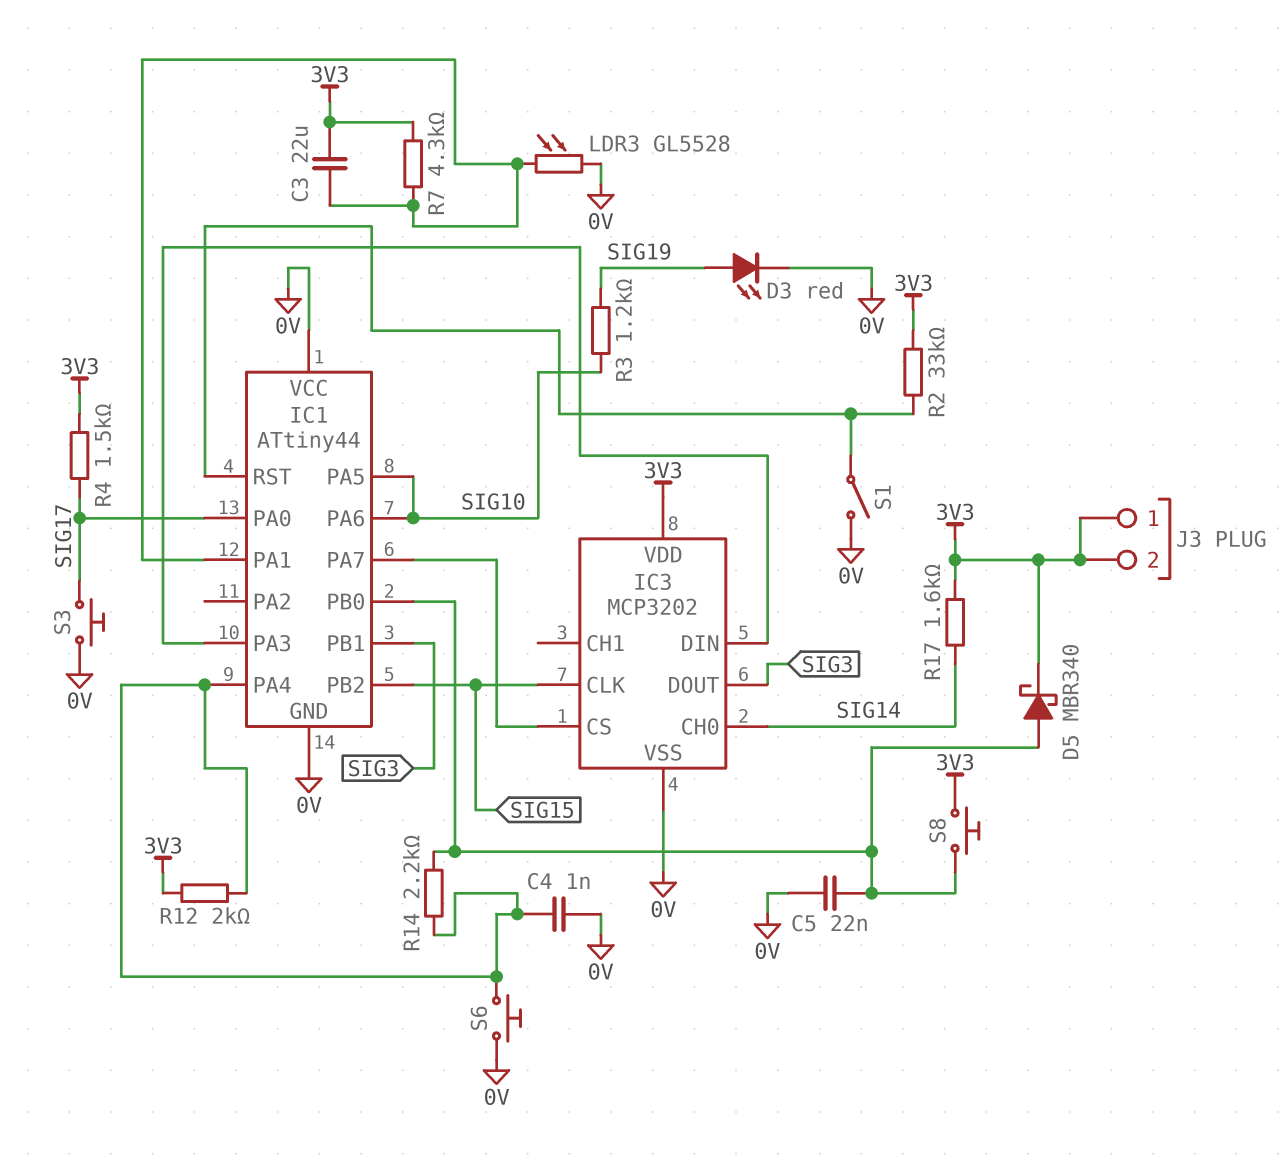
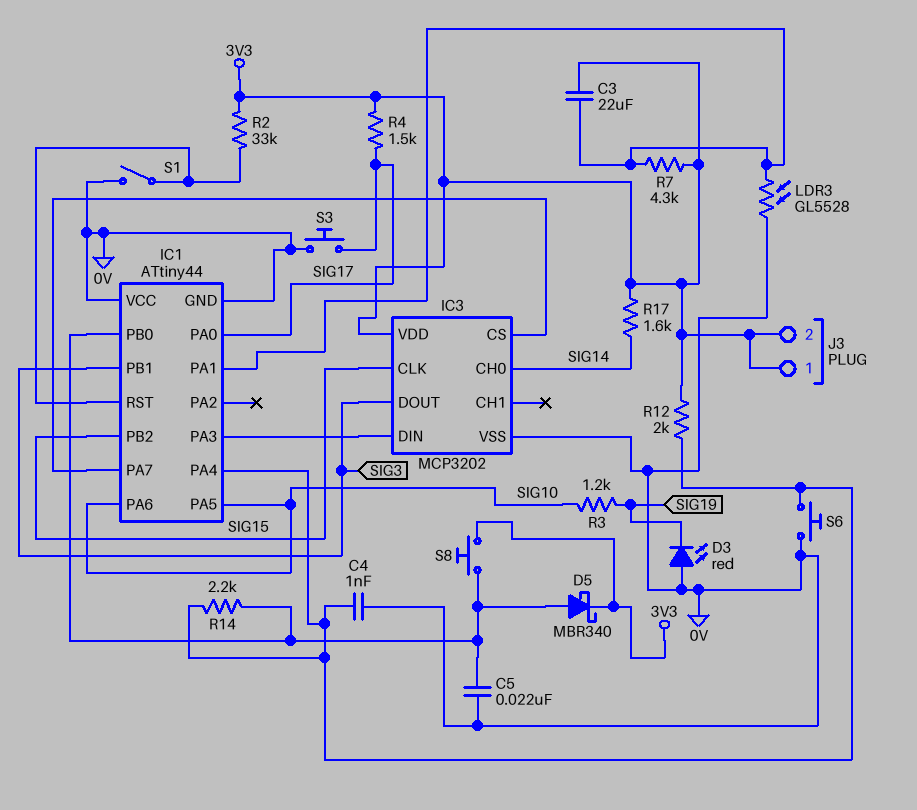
D3: LED red (A SIG19, K 0V) -> LED red (A 0V, K SIG19)

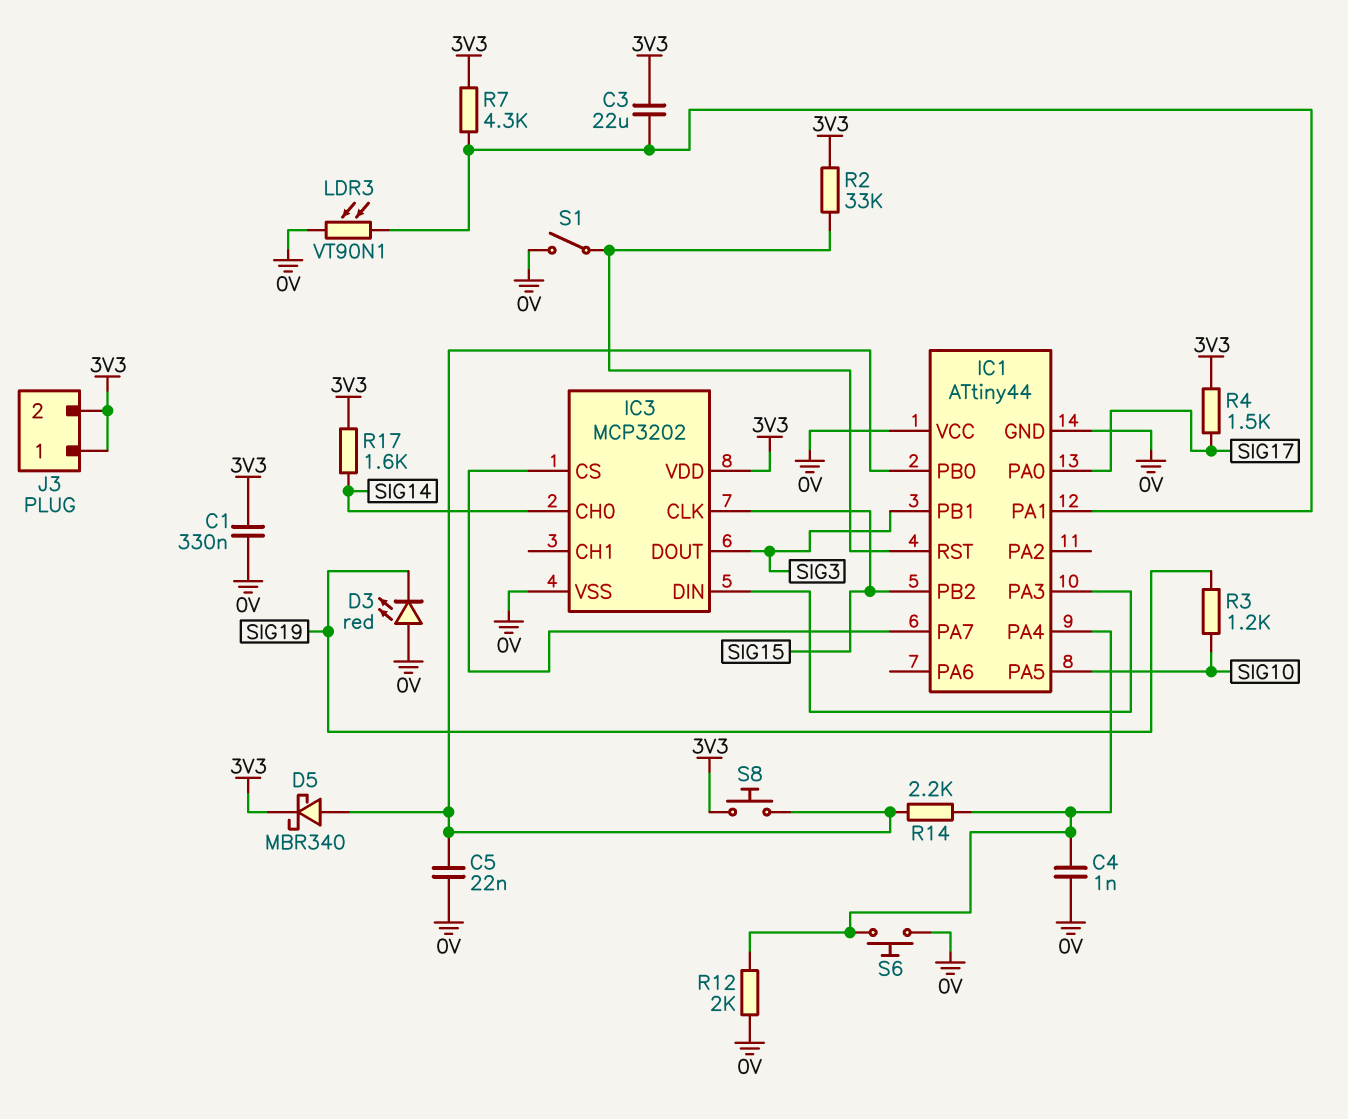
C1: none -> 330nF (0V, 3V3)
IC1 pin PA6: SIG10 -> none
LDR3: GL5528 (0V, IC1/PA1) -> VT90N1 (0V, IC1/PA1)
R12: 2k (3V3, IC1/PA4) -> 2k (0V, IC1/PA4)
S3: button (0V, SIG17) -> none

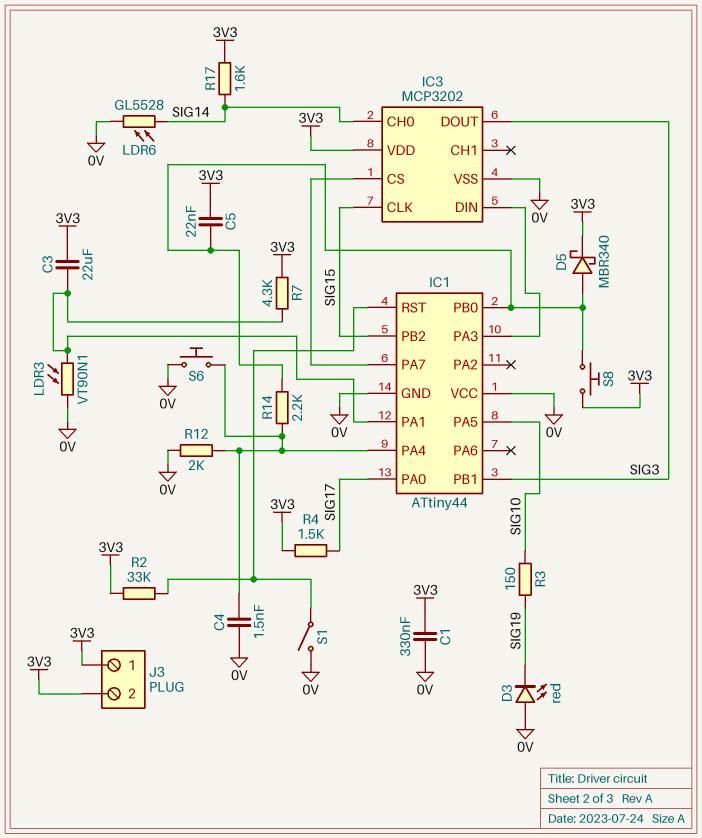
C4: 1nF (0V, IC1/PA4) -> 1.5nF (0V, IC1/PA4)
C5: 22nF (0V, IC1/PB0) -> 22nF (3V3, IC1/PB0)
LDR6: none -> GL5528 (0V, SIG14)
R3: 1.2k (SIG10, SIG19) -> 150 (SIG10, SIG19)

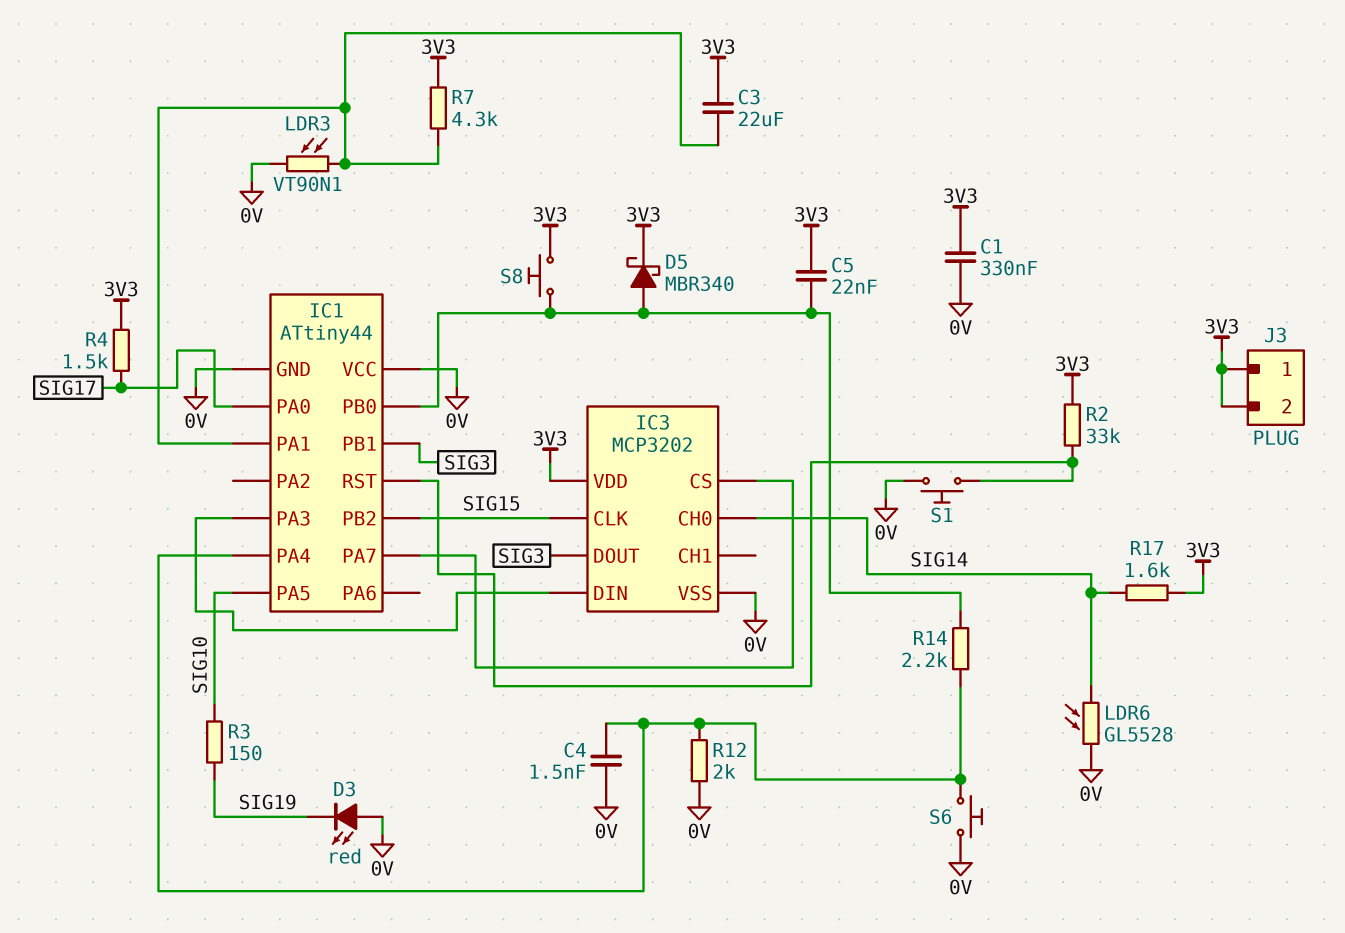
S1: switch (0V, IC1/RST) -> button (0V, IC1/RST)

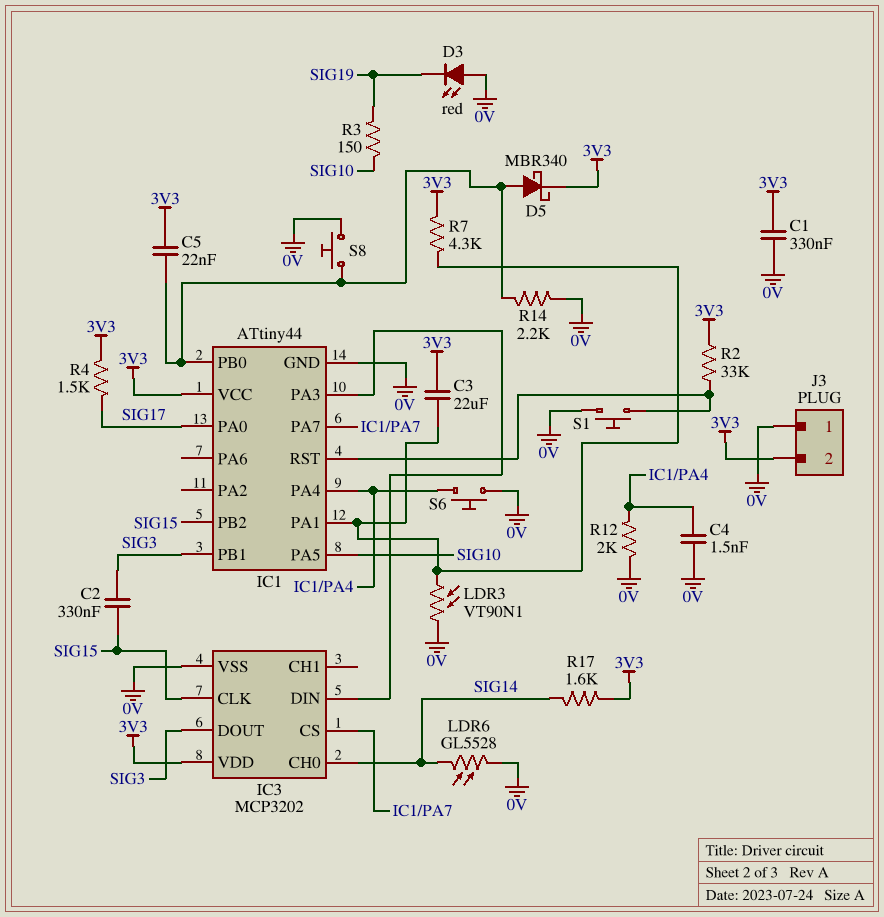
C2: none -> 330nF (SIG3, SIG15)
IC1 pin VCC: 0V -> 3V3
J3 pin 1: 3V3 -> 0V
R14: 2.2k (IC1/PA4, IC1/PB0) -> 2.2k (0V, IC1/PB0)
S8: button (3V3, IC1/PB0) -> button (0V, IC1/PB0)

